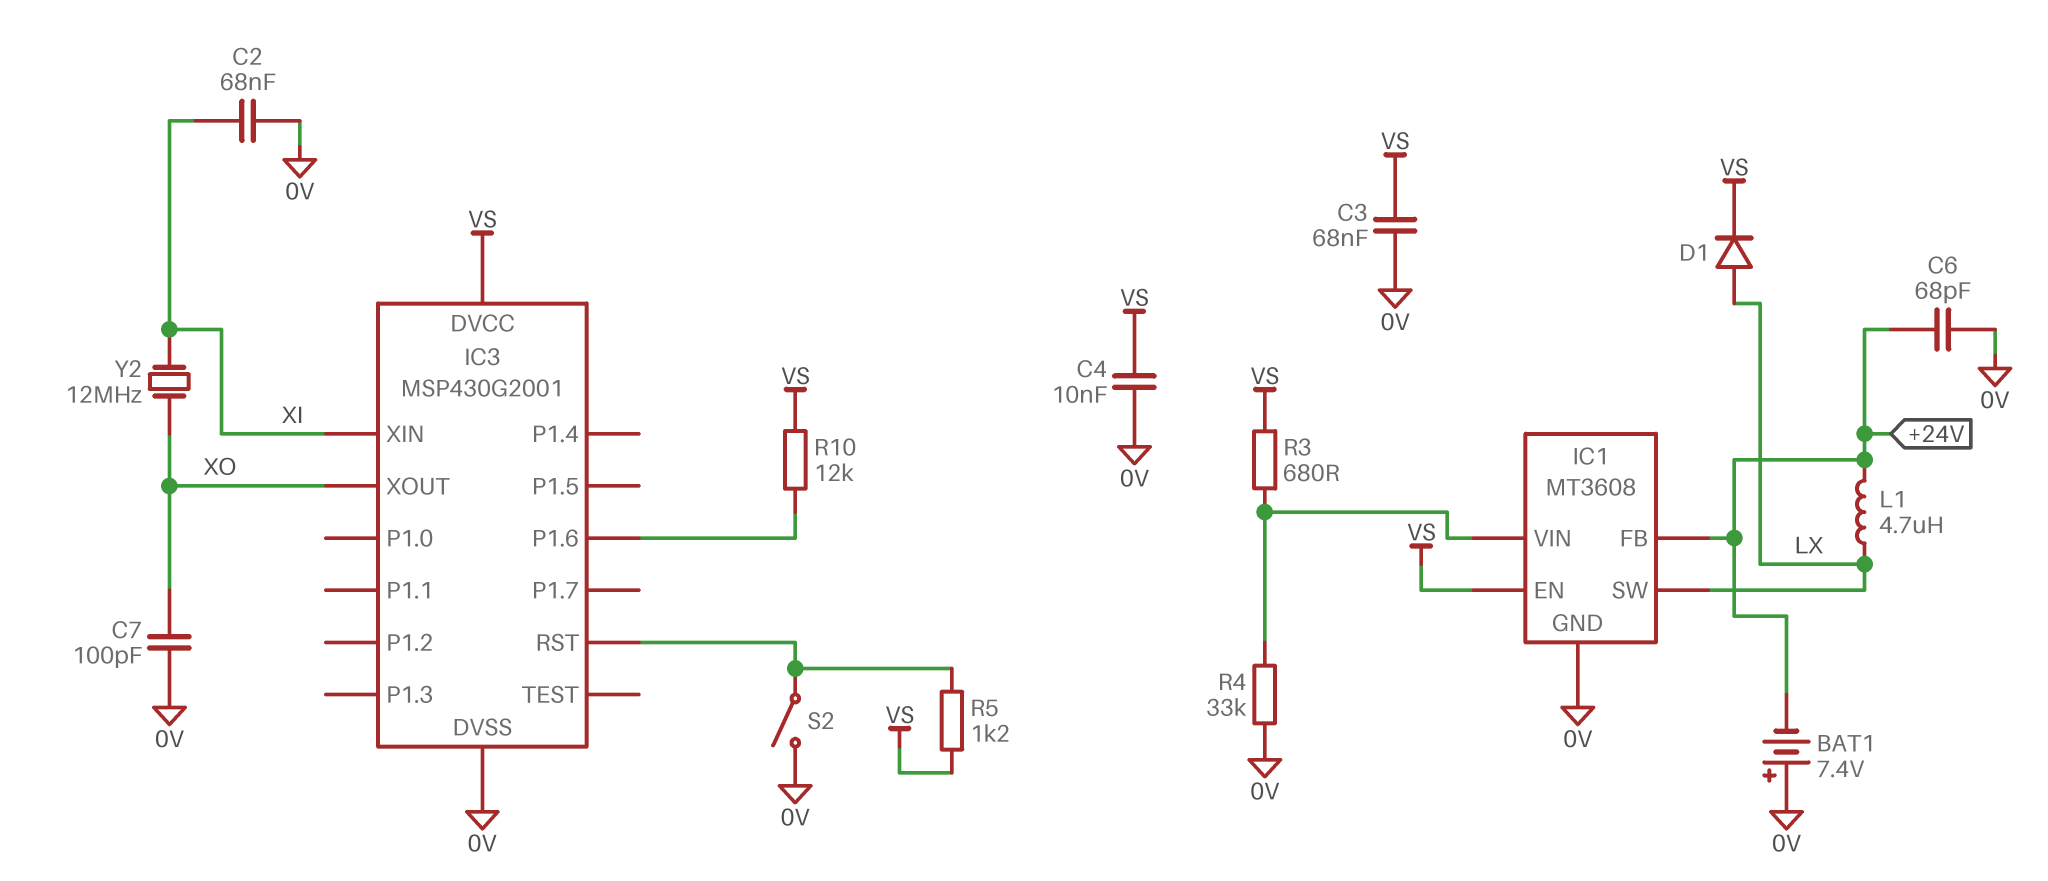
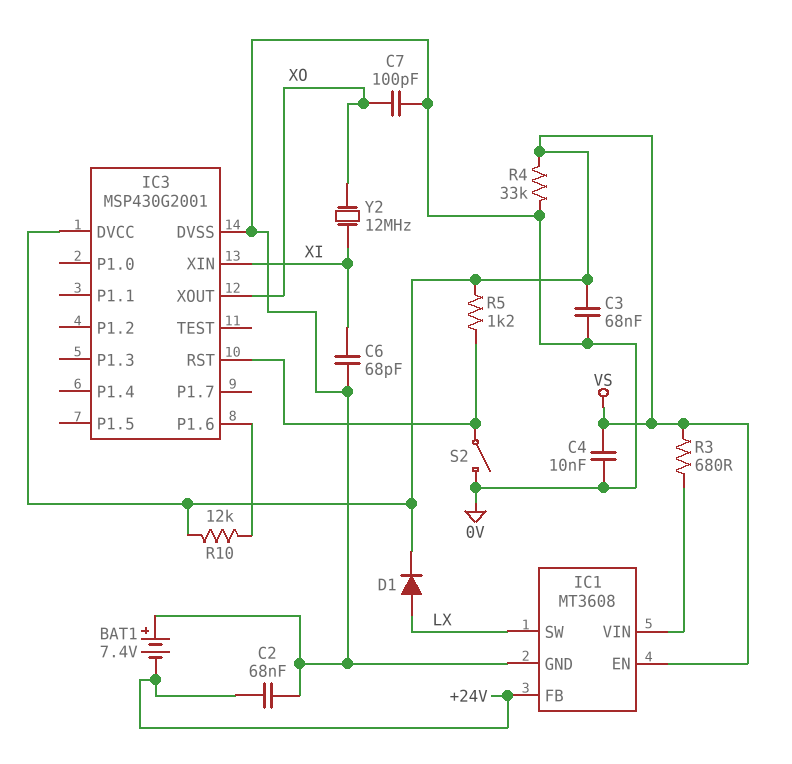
C2: 68nF (0V, XI) -> 68nF (+24V, 0V)
C6: 68pF (+24V, 0V) -> 68pF (0V, XI)
L1: 4.7uH (+24V, LX) -> none
R4: 33k (0V, IC1/VIN) -> 33k (0V, VS)

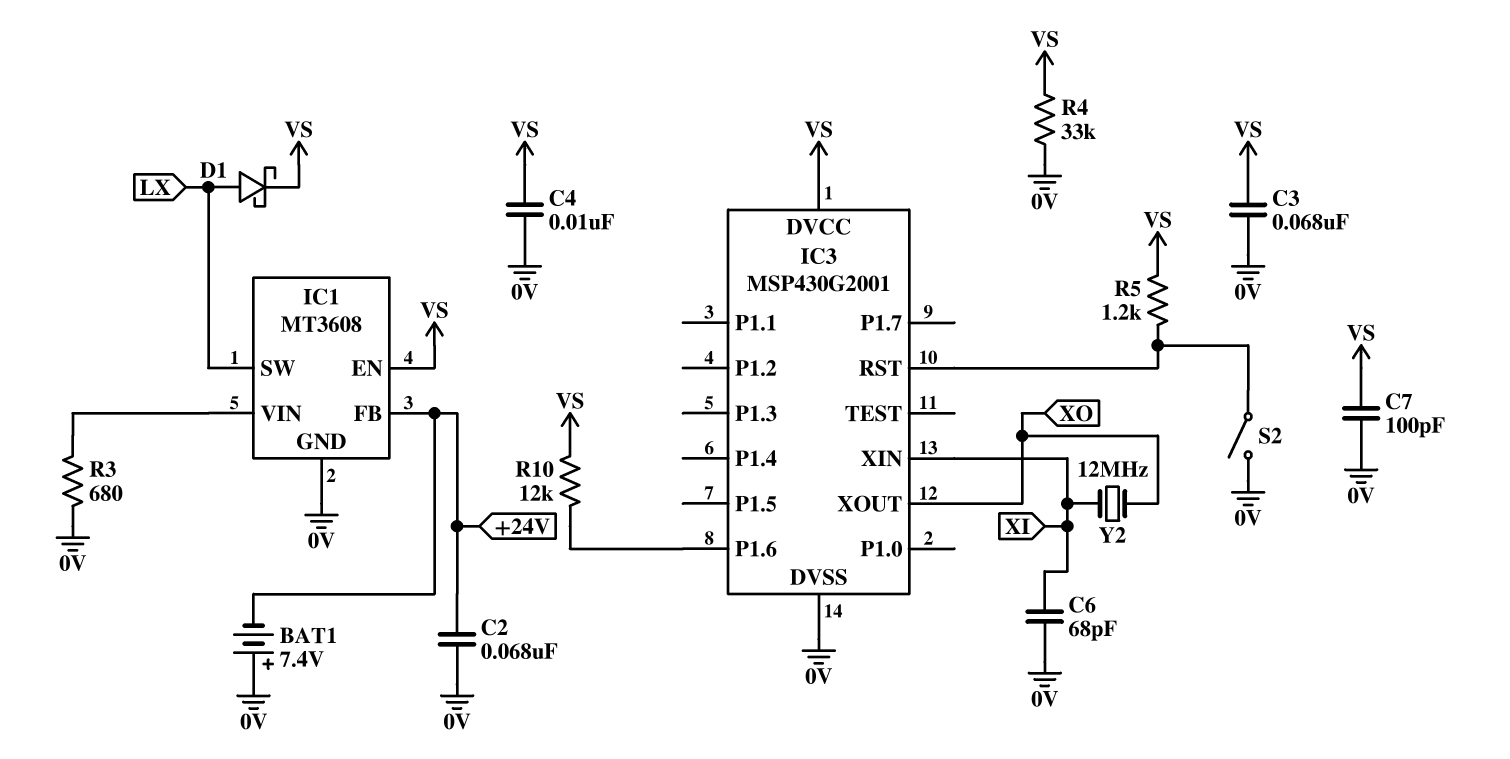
C7: 100pF (0V, XO) -> 100pF (0V, VS)
D1: diode (A LX, K VS) -> schottky (A LX, K VS)
R3: 680 (IC1/VIN, VS) -> 680 (0V, IC1/VIN)

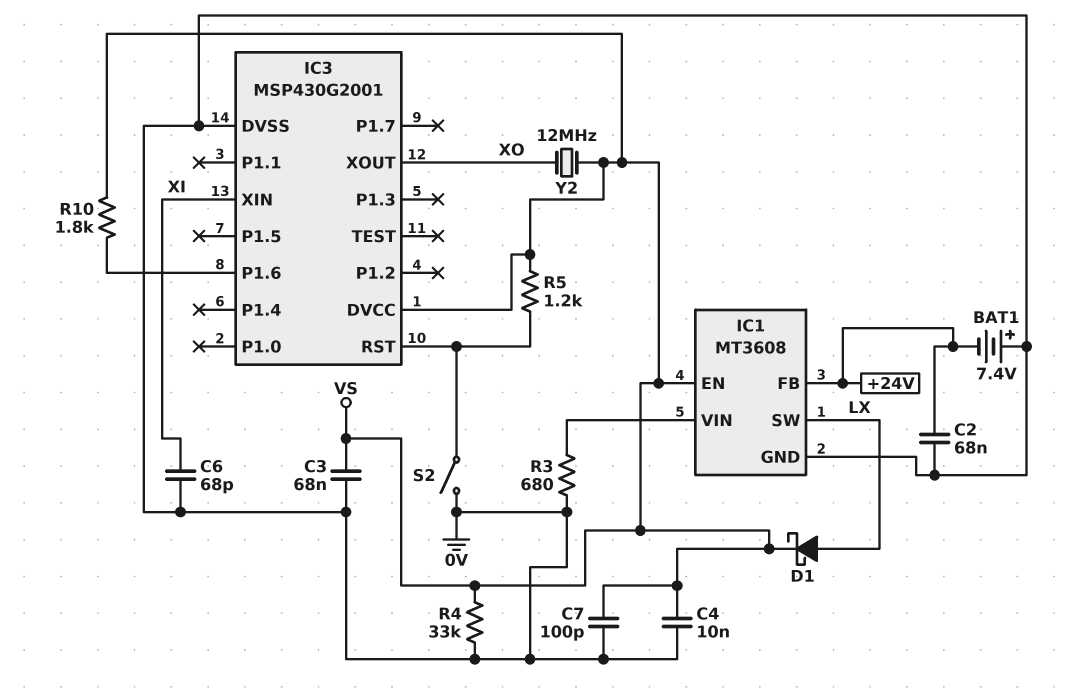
R10: 12k (IC3/P1.6, VS) -> 1.8k (IC3/P1.6, VS)
Y2: 12MHz (XI, XO) -> 12MHz (VS, XO)

